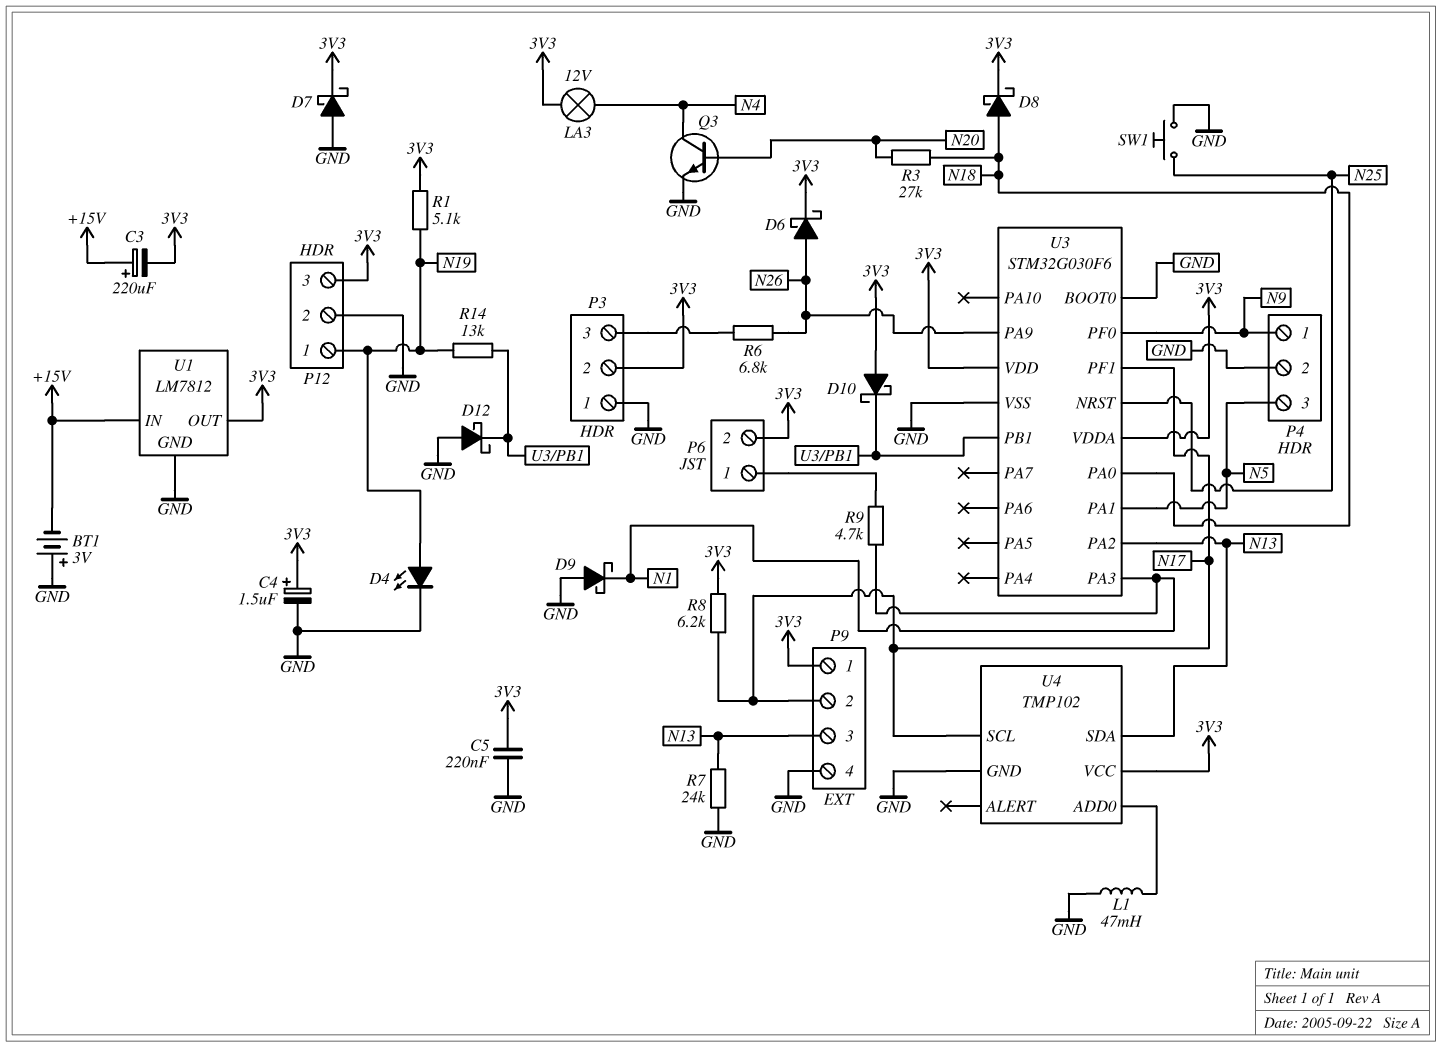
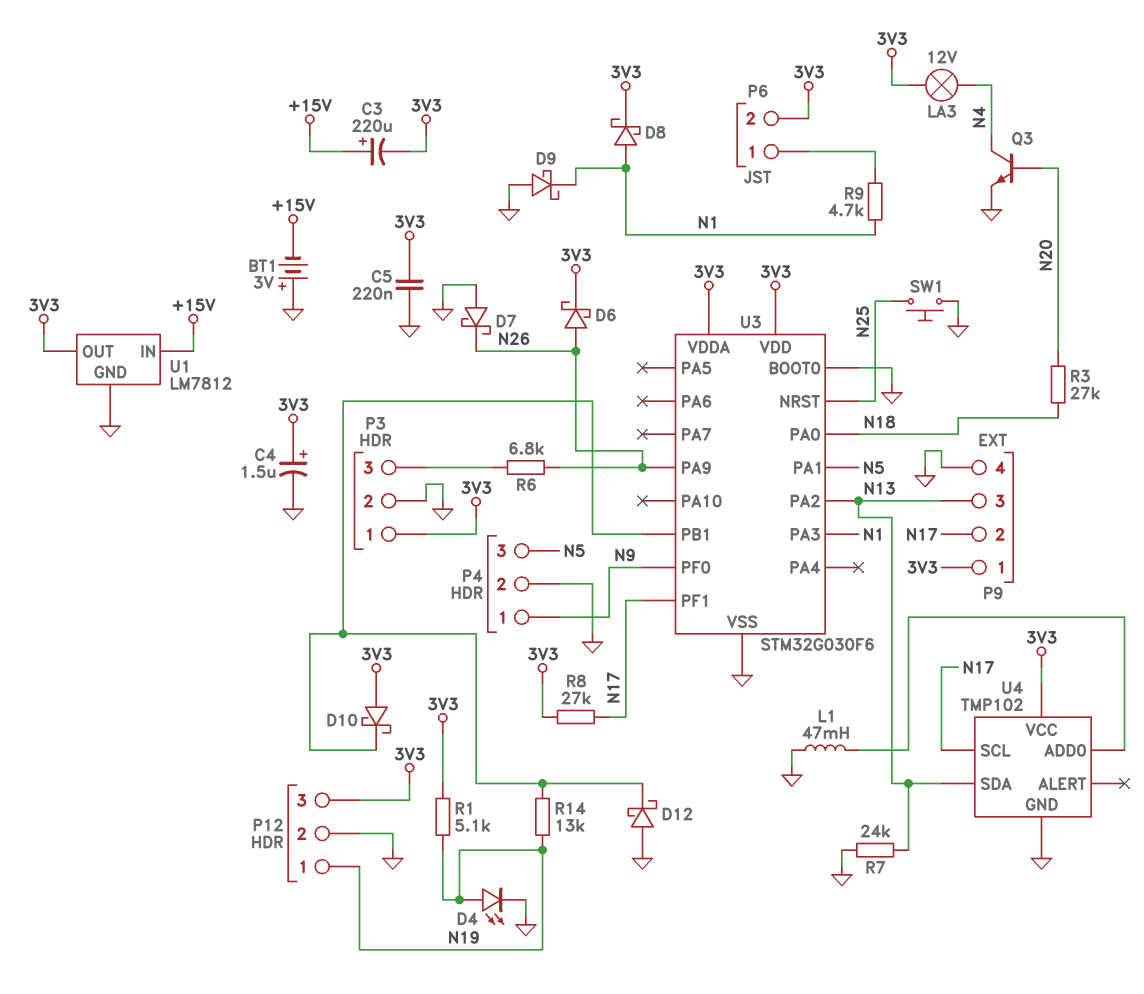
D7: schottky (A GND, K 3V3) -> schottky (A GND, K N26)
D8: schottky (A N18, K 3V3) -> schottky (A N1, K 3V3)
P3 pin 1: GND -> 3V3
P3 pin 2: 3V3 -> GND
R8: 6.2k (3V3, N17) -> 27k (3V3, N17)

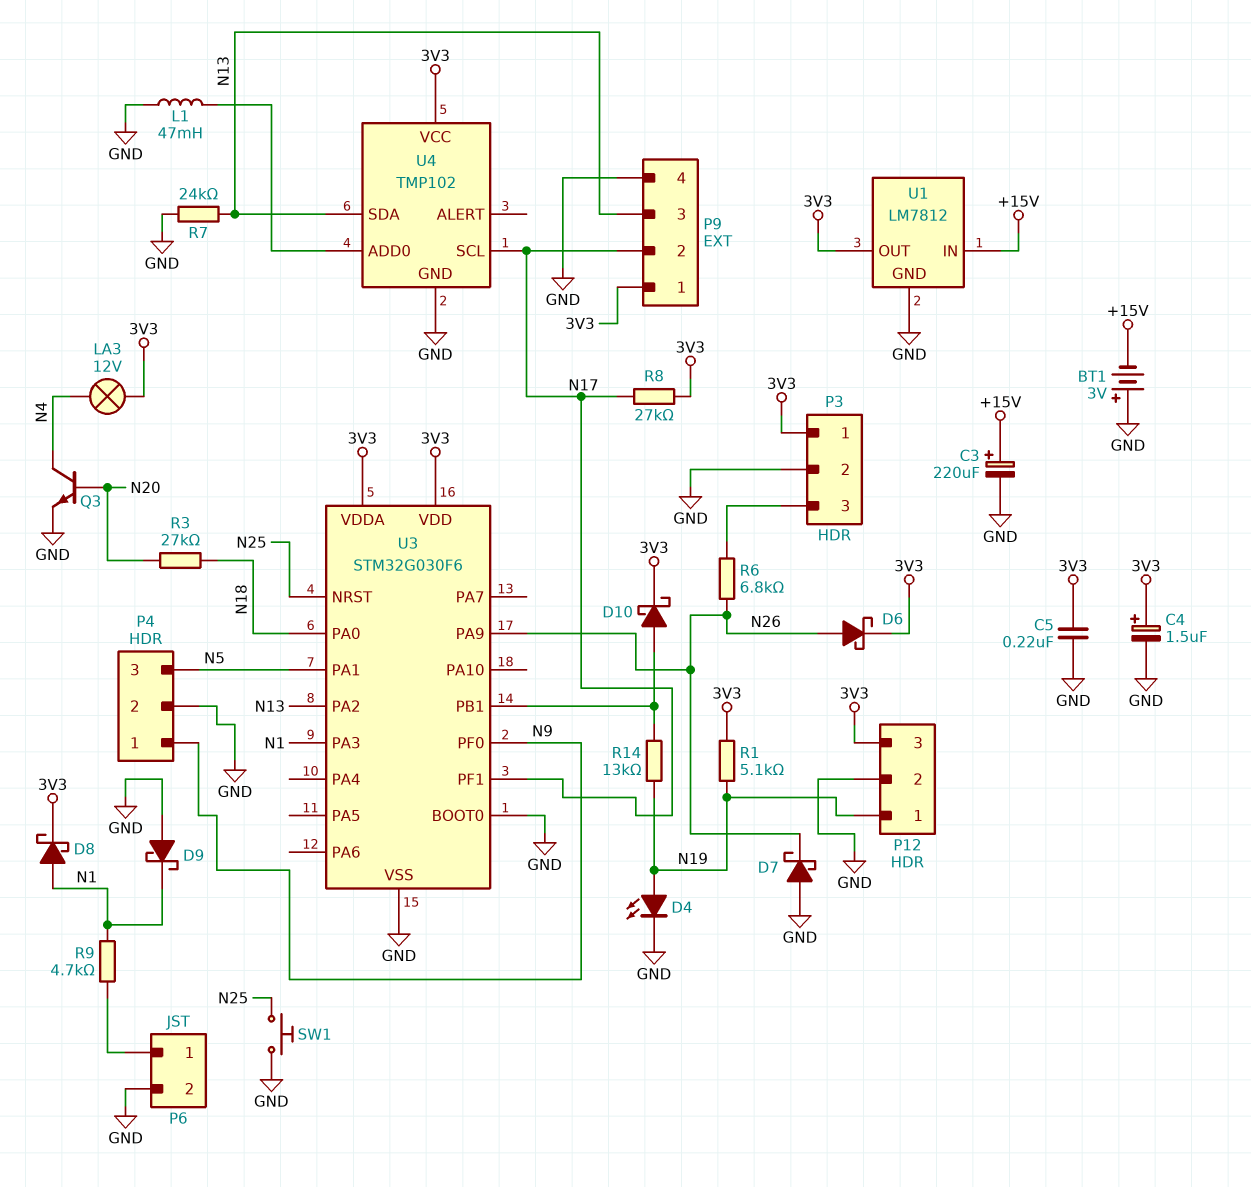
C3: 220uF (plus +15V, minus 3V3) -> 220uF (plus +15V, minus GND)
D10: schottky (A 3V3, K U3/PB1) -> schottky (A U3/PB1, K 3V3)
D12: schottky (A GND, K U3/PB1) -> none
P6 pin 2: 3V3 -> GND

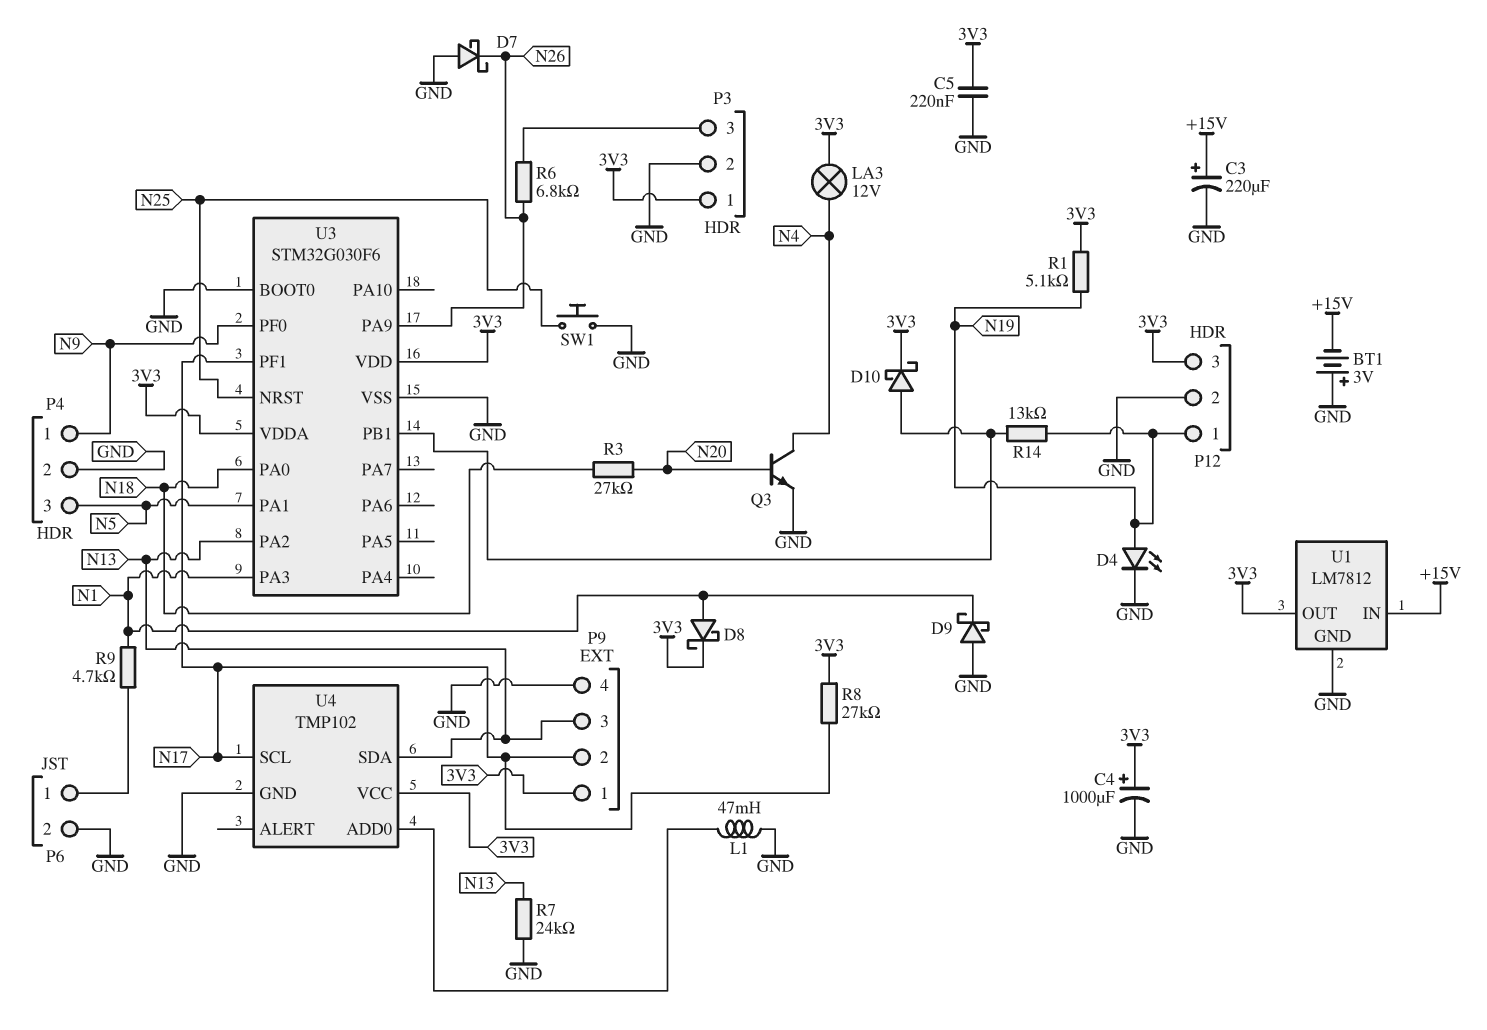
C4: 1.5uF (plus 3V3, minus GND) -> 1000uF (plus 3V3, minus GND)
D6: schottky (A N26, K 3V3) -> none

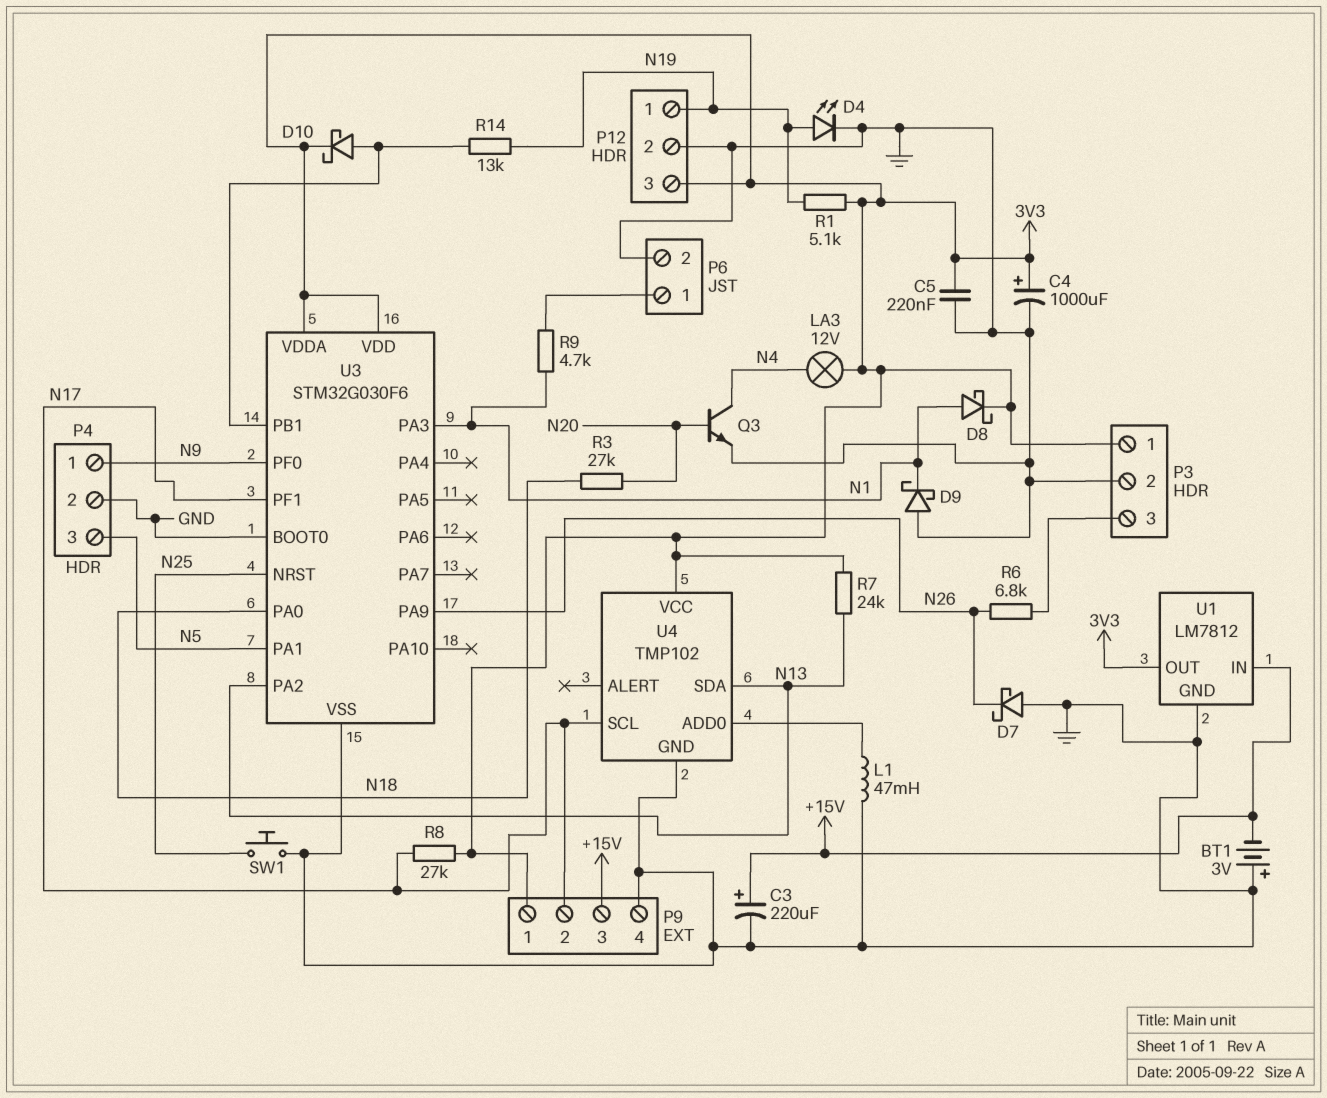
P9 pin 3: N13 -> +15V
R7: 24k (GND, N13) -> 24k (3V3, N13)

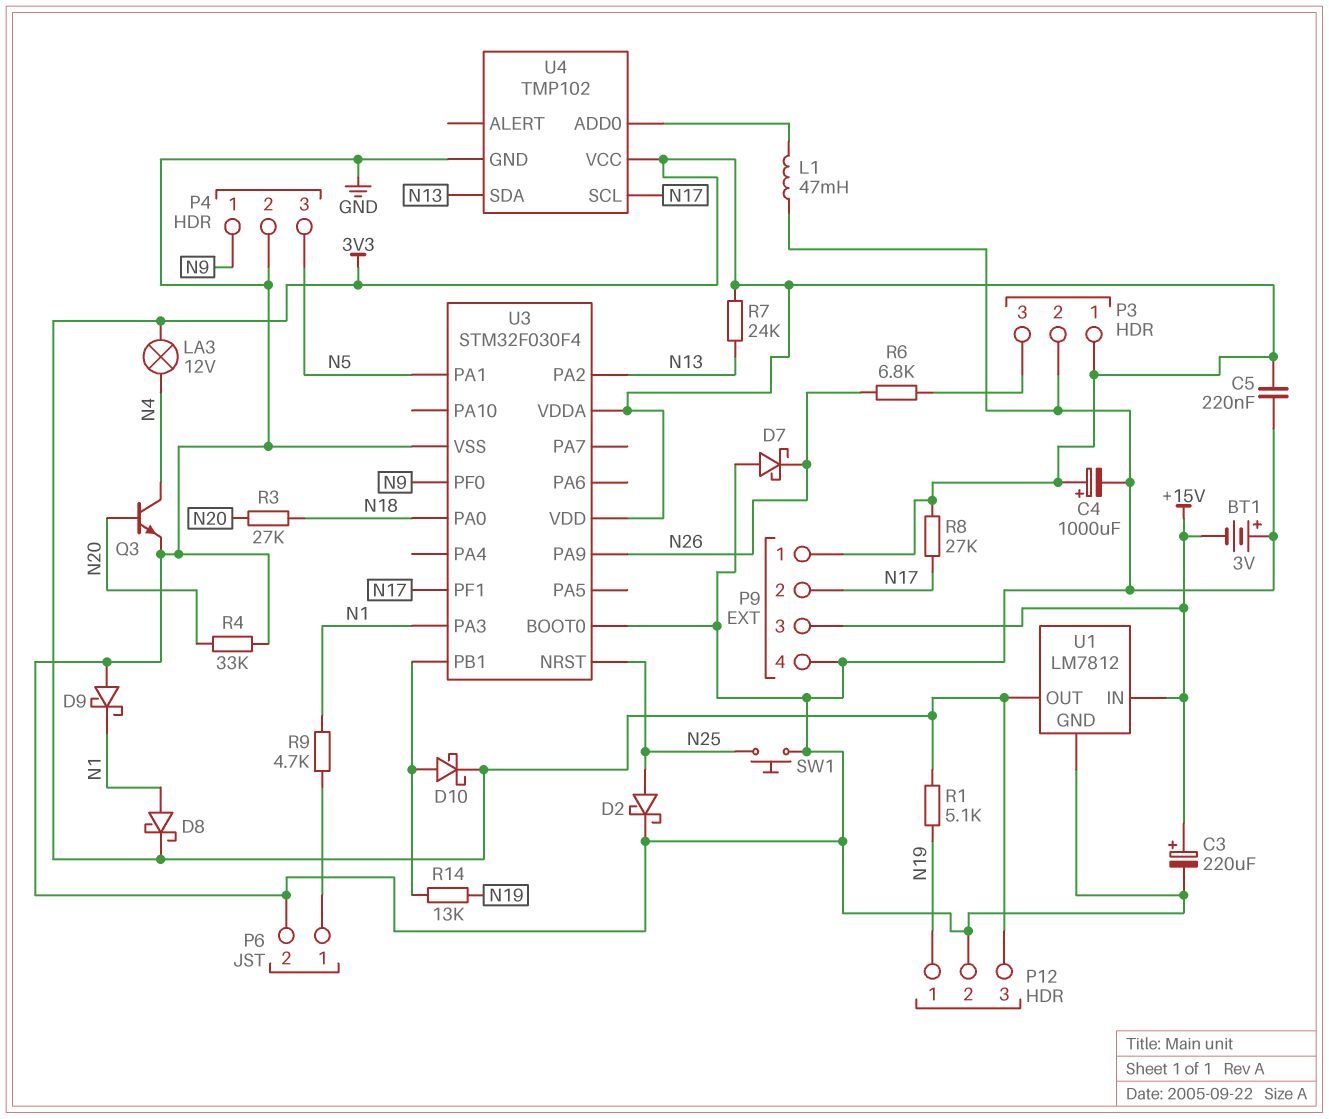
D2: none -> schottky (A N25, K GND)
D4: LED (A N19, K GND) -> none
R4: none -> 33k (GND, N20)
U3: STM32G030F6 -> STM32F030F4

